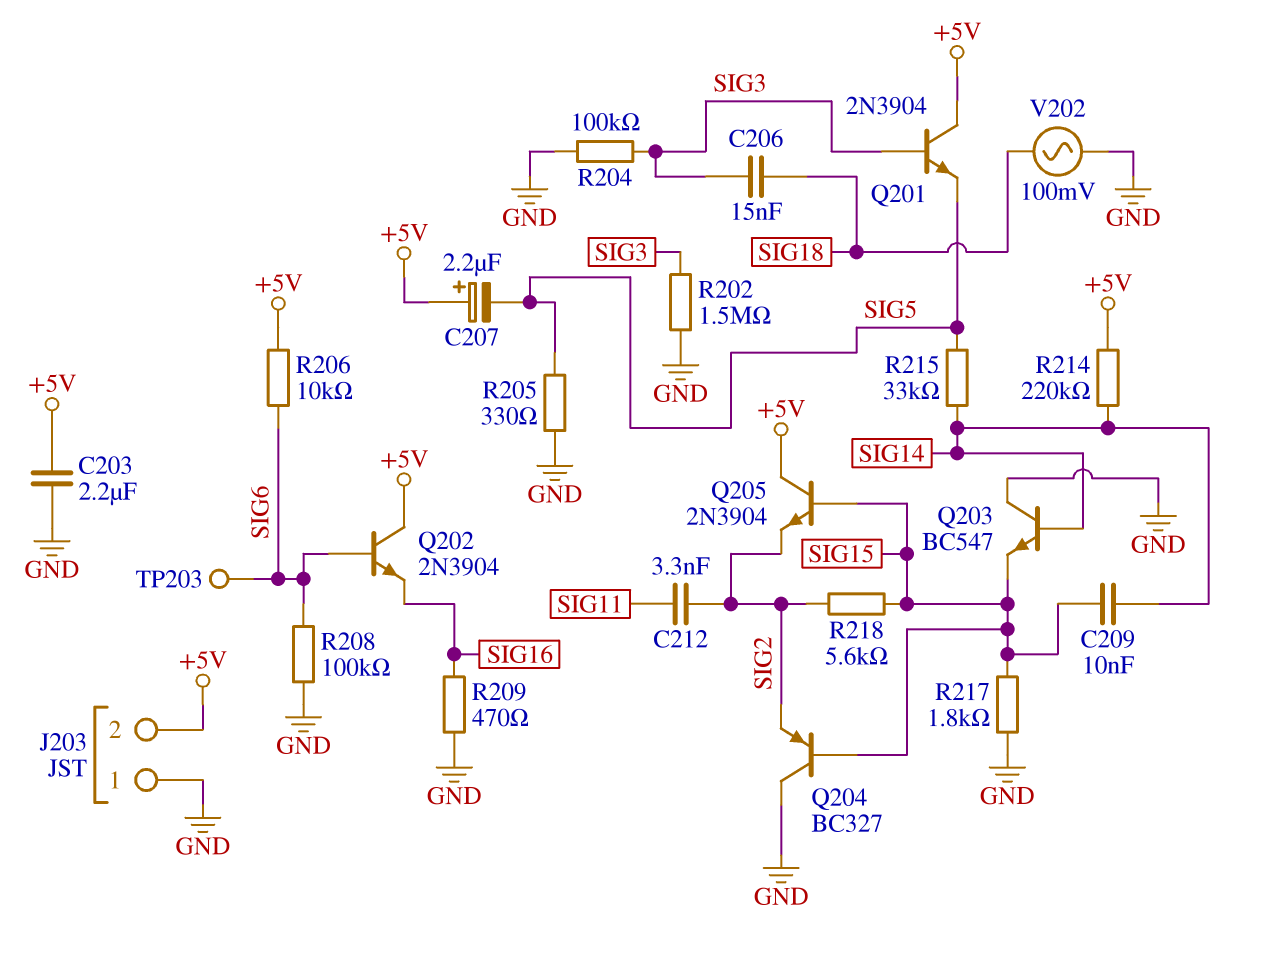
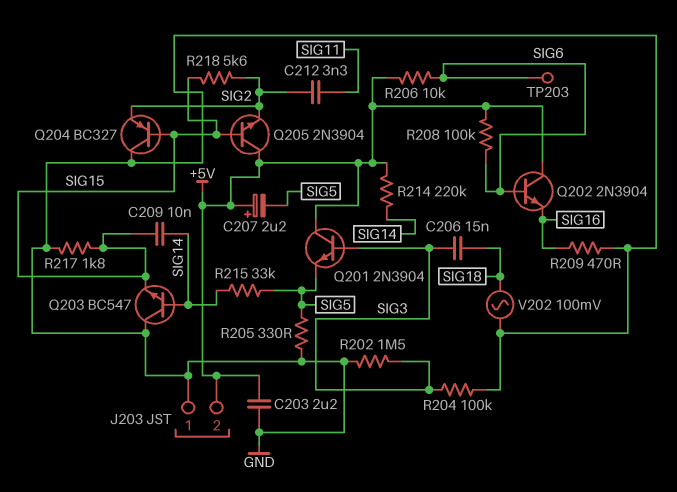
R208: 100k (GND, SIG6) -> 100k (+5V, SIG6)

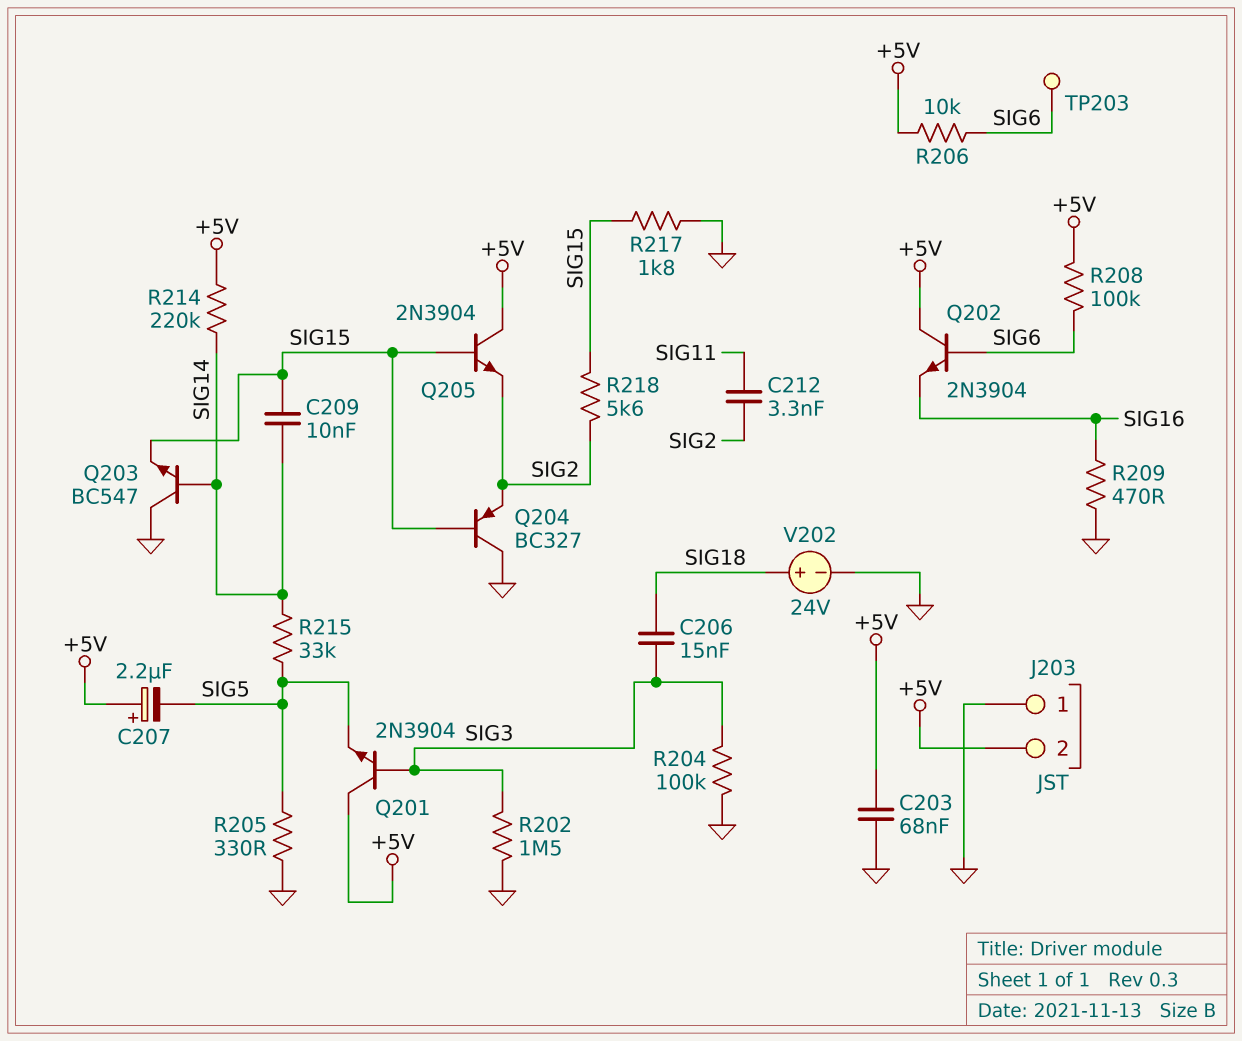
C203: 2.2uF (+5V, GND) -> 68nF (+5V, GND)
V202: AC 100mV (GND, SIG18) -> 24V (plus SIG18, minus GND)

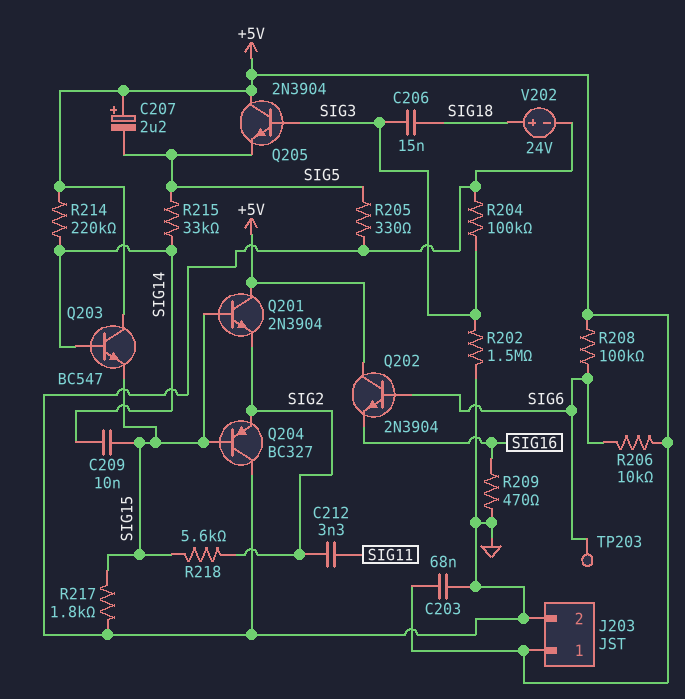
J203 pin 1: GND -> +5V
J203 pin 2: +5V -> GND
Q201: NPN 2N3904 (B SIG3, C +5V, E SIG5) -> NPN 2N3904 (B SIG15, C +5V, E SIG2)
Q203: NPN BC547 (B SIG14, C GND, E SIG15) -> NPN BC547 (B SIG14, C +5V, E SIG15)
Q205: NPN 2N3904 (B SIG15, C +5V, E SIG2) -> NPN 2N3904 (B SIG3, C +5V, E SIG5)

